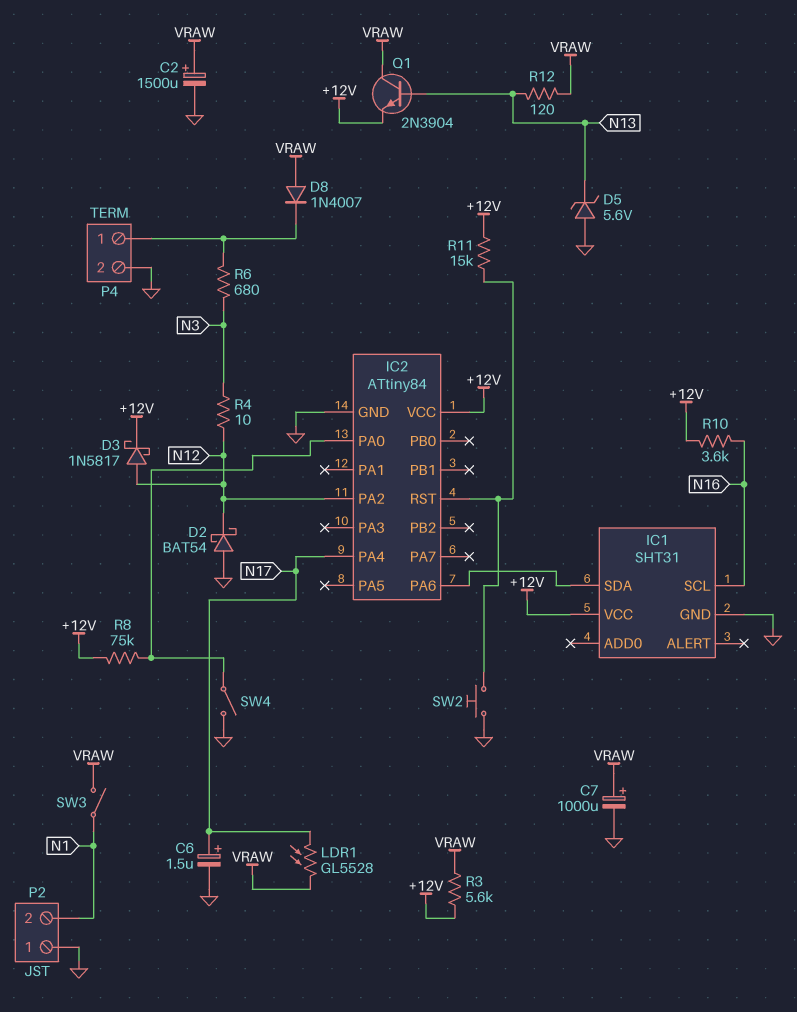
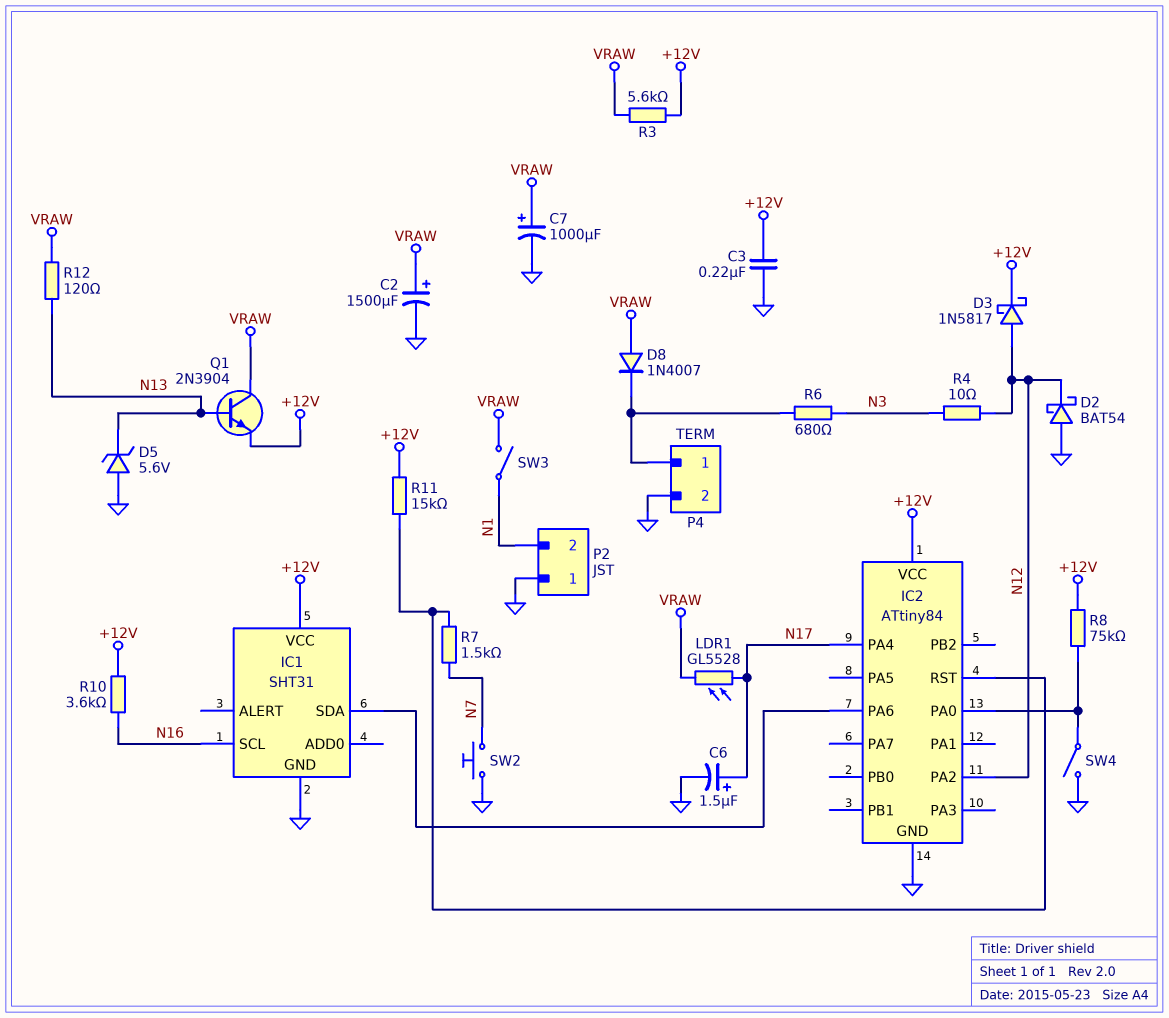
C3: none -> 220nF (+12V, GND)
R7: none -> 1.5k (IC2/RST, N7)
SW2: button (GND, IC2/RST) -> button (GND, N7)

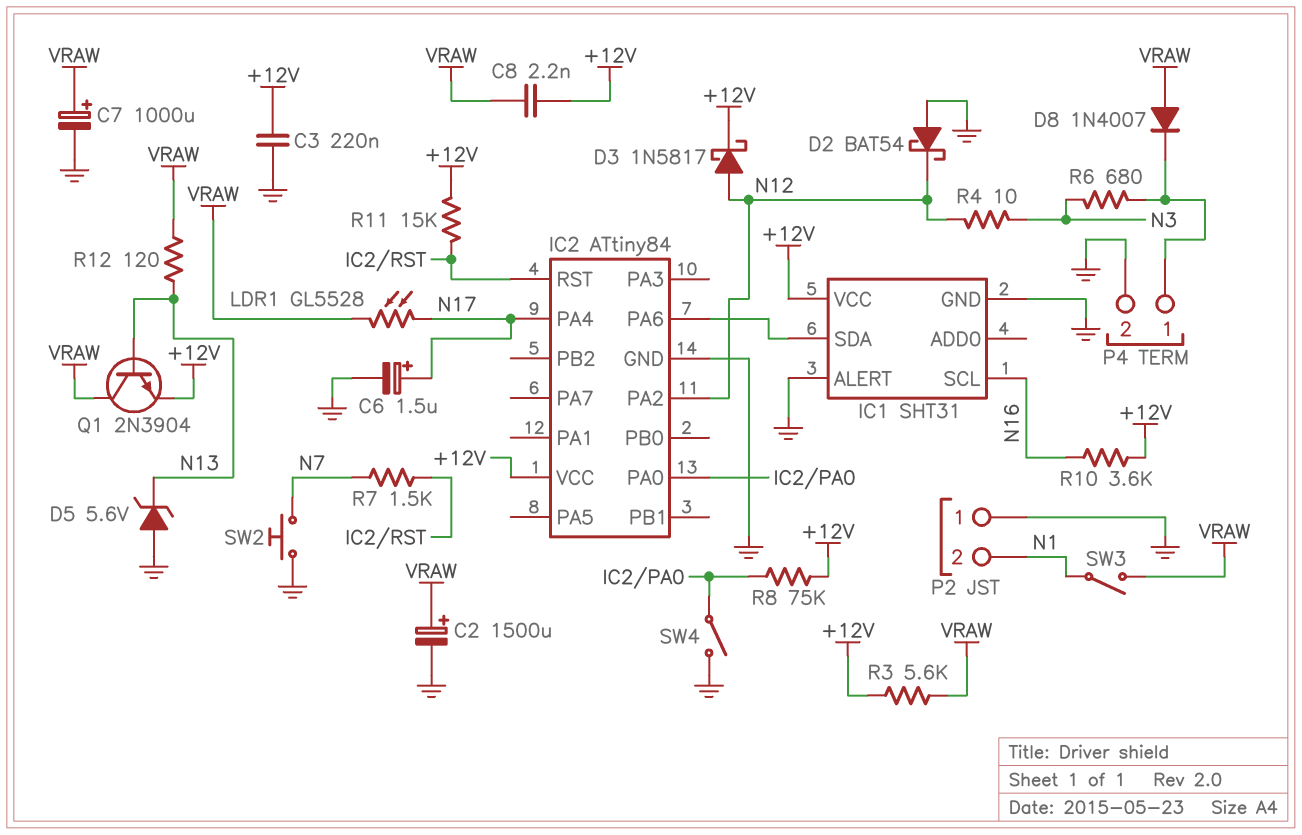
C8: none -> 2.2nF (+12V, VRAW)
IC1 pin ALERT: none -> GND

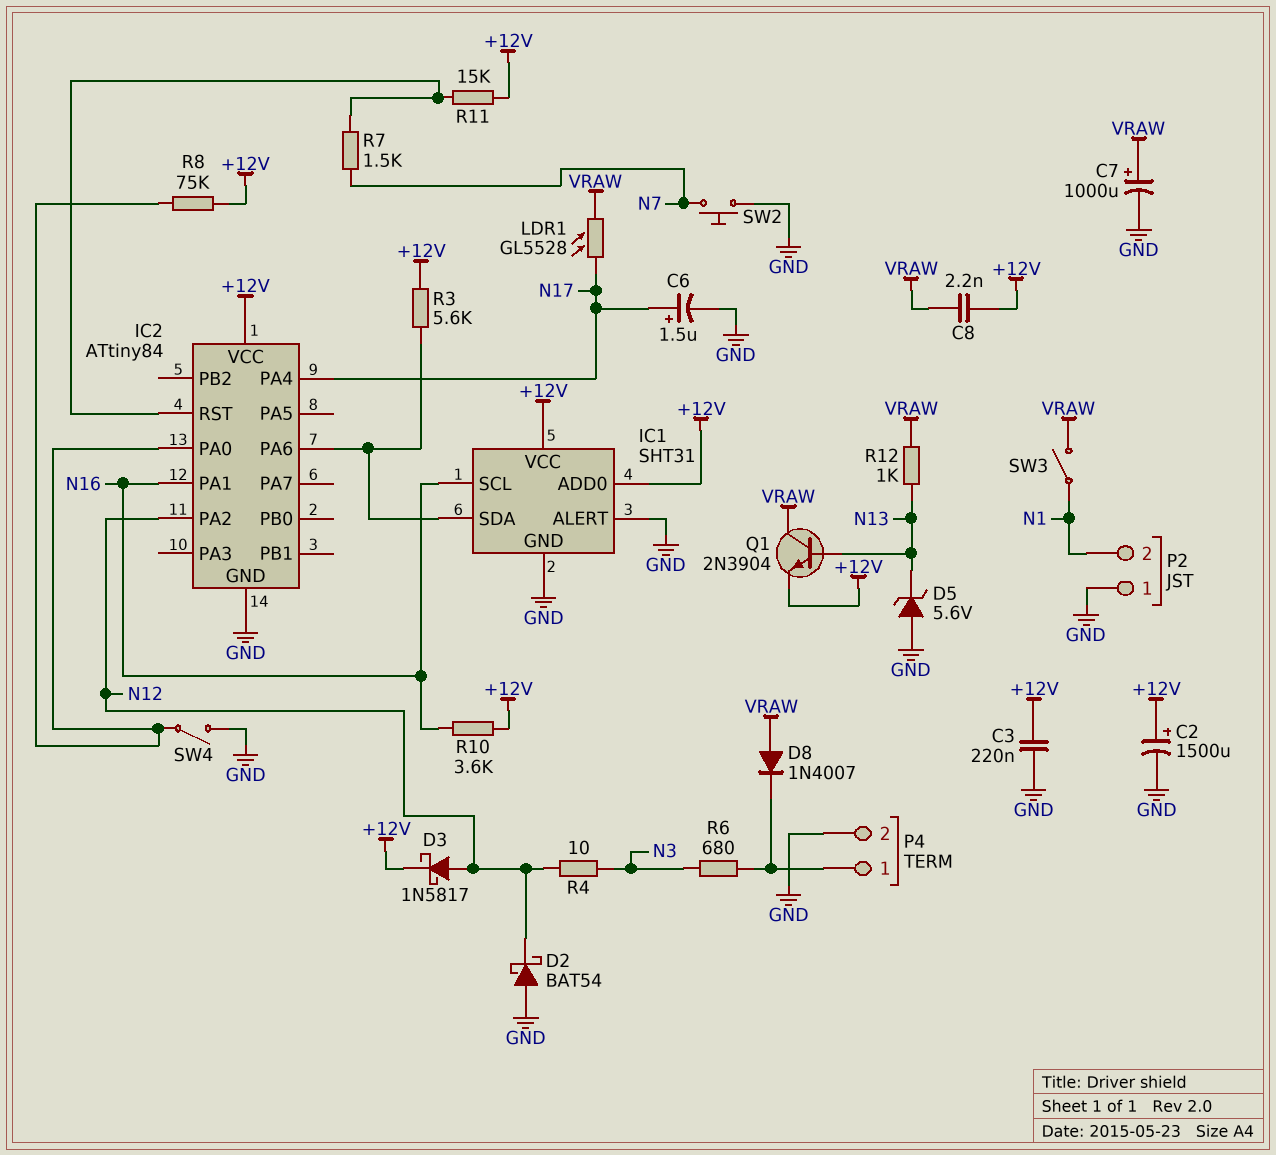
C2: 1500uF (plus VRAW, minus GND) -> 1500uF (plus +12V, minus GND)
IC1 pin ADD0: none -> +12V
IC2 pin PA1: none -> N16
R3: 5.6k (+12V, VRAW) -> 5.6k (+12V, IC1/SDA)
R12: 120 (N13, VRAW) -> 1k (N13, VRAW)

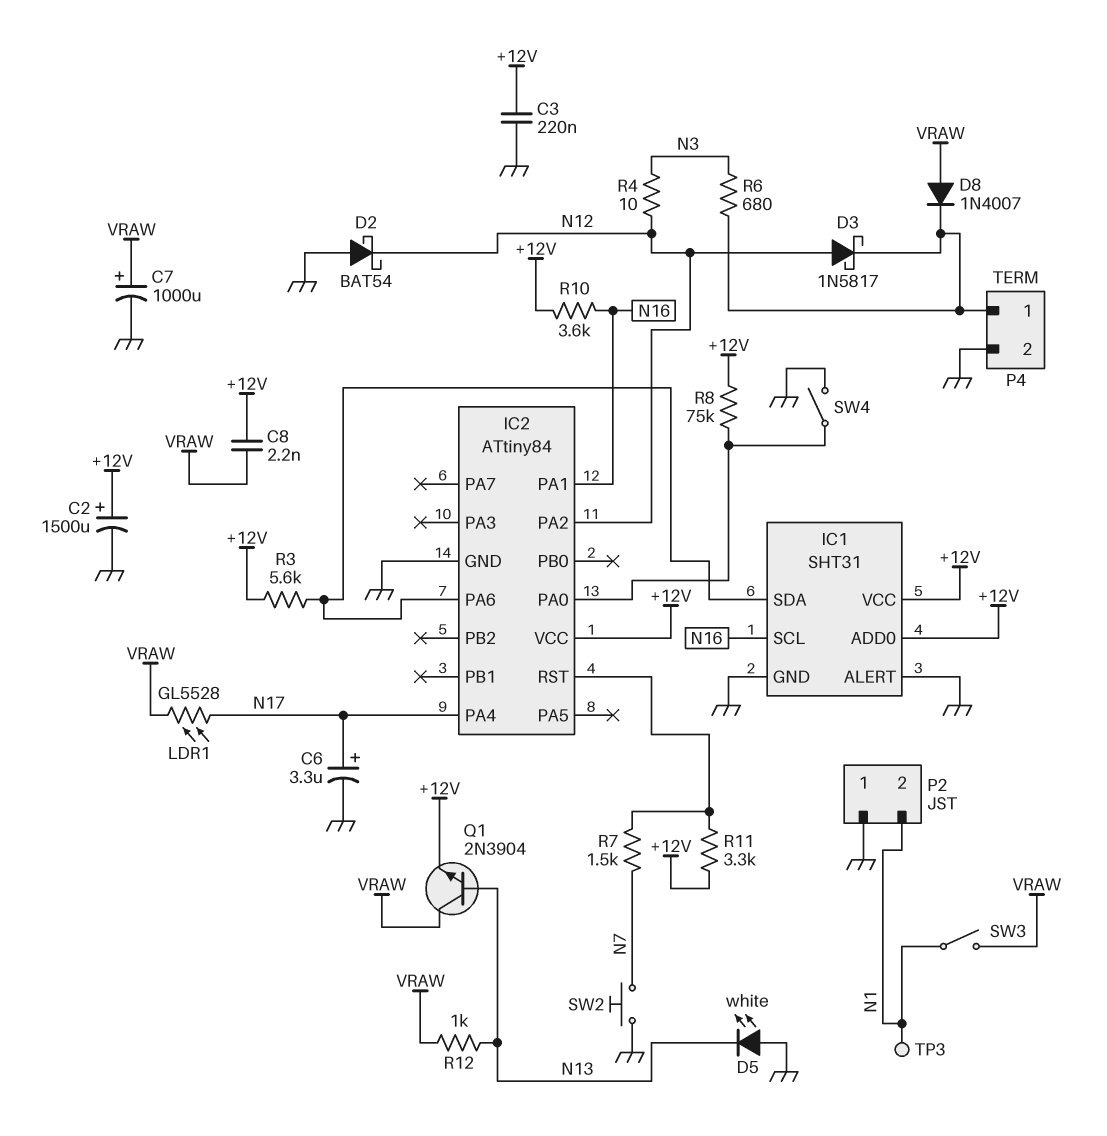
C6: 1.5uF (plus N17, minus GND) -> 3.3uF (plus N17, minus GND)
D3: schottky 1N5817 (A N12, K +12V) -> schottky 1N5817 (A N12, K P4/1)
D5: zener 5.6V (A GND, K N13) -> LED white (A GND, K N13)
R11: 15k (+12V, IC2/RST) -> 3.3k (+12V, IC2/RST)
TP3: none -> test point (N1)

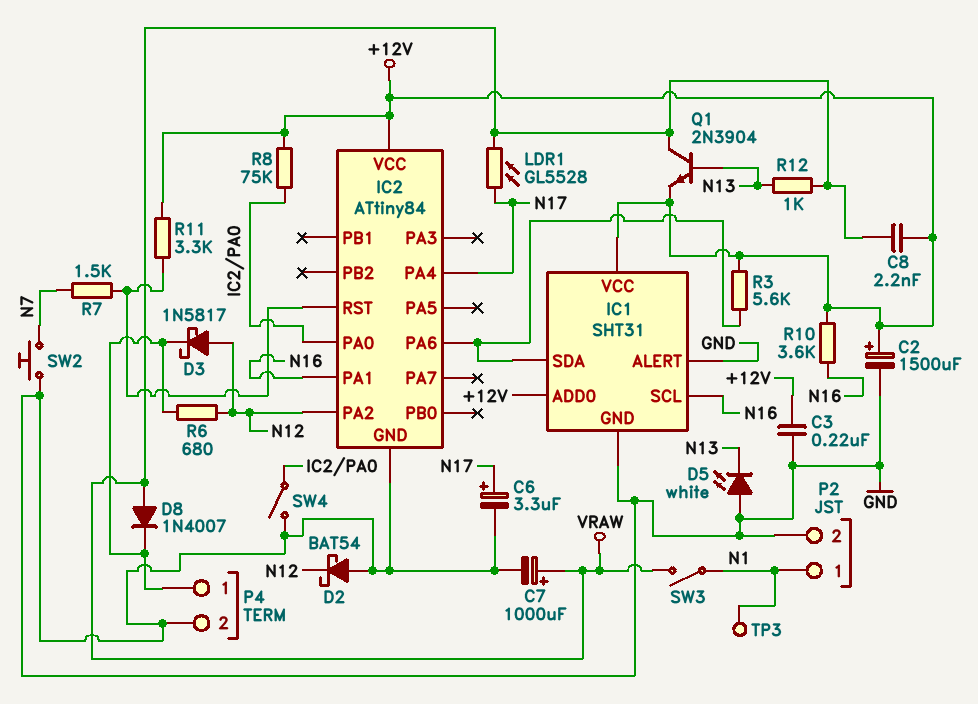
P2 pin 1: GND -> N1
P2 pin 2: N1 -> GND
R4: 10 (N3, N12) -> none
R6: 680 (N3, P4/1) -> 680 (N12, P4/1)

